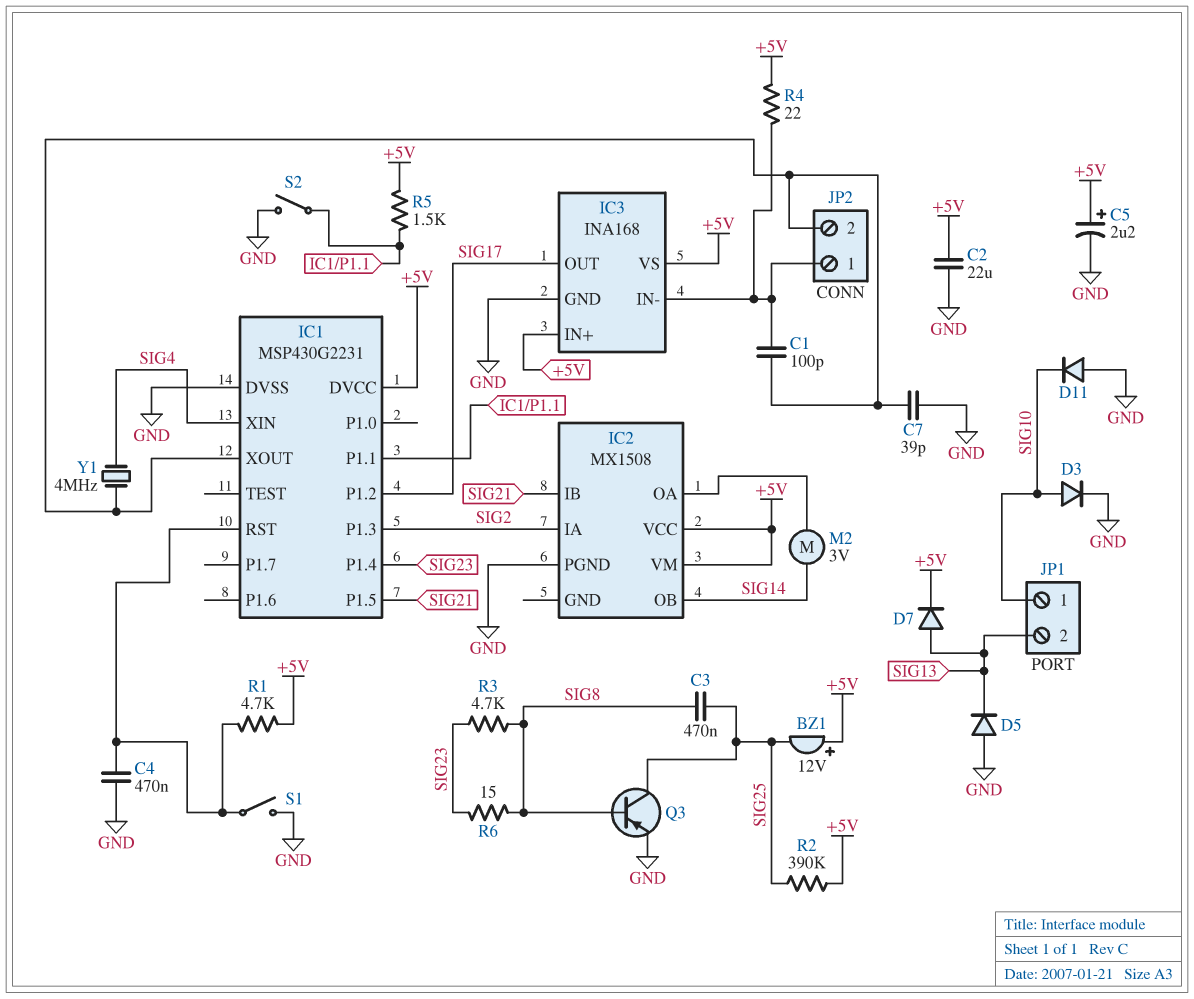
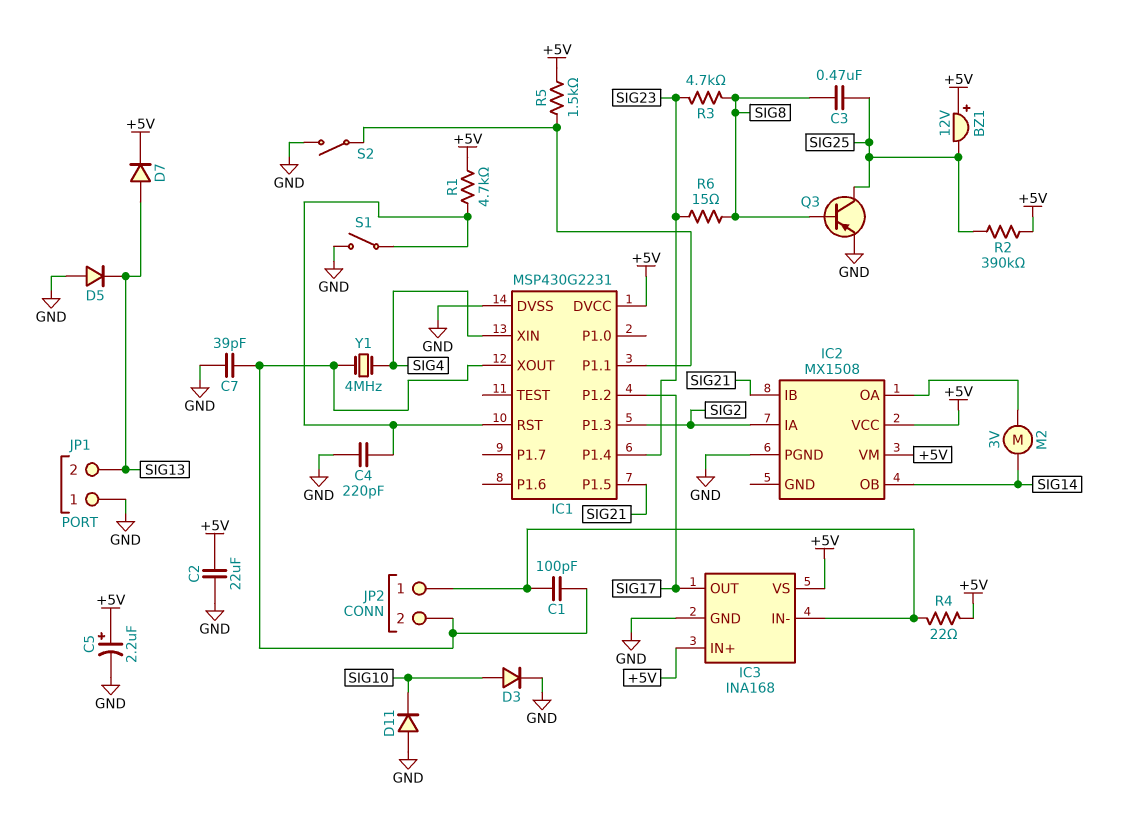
C4: 470nF (GND, IC1/RST) -> 220pF (GND, IC1/RST)
JP1 pin 1: SIG10 -> GND

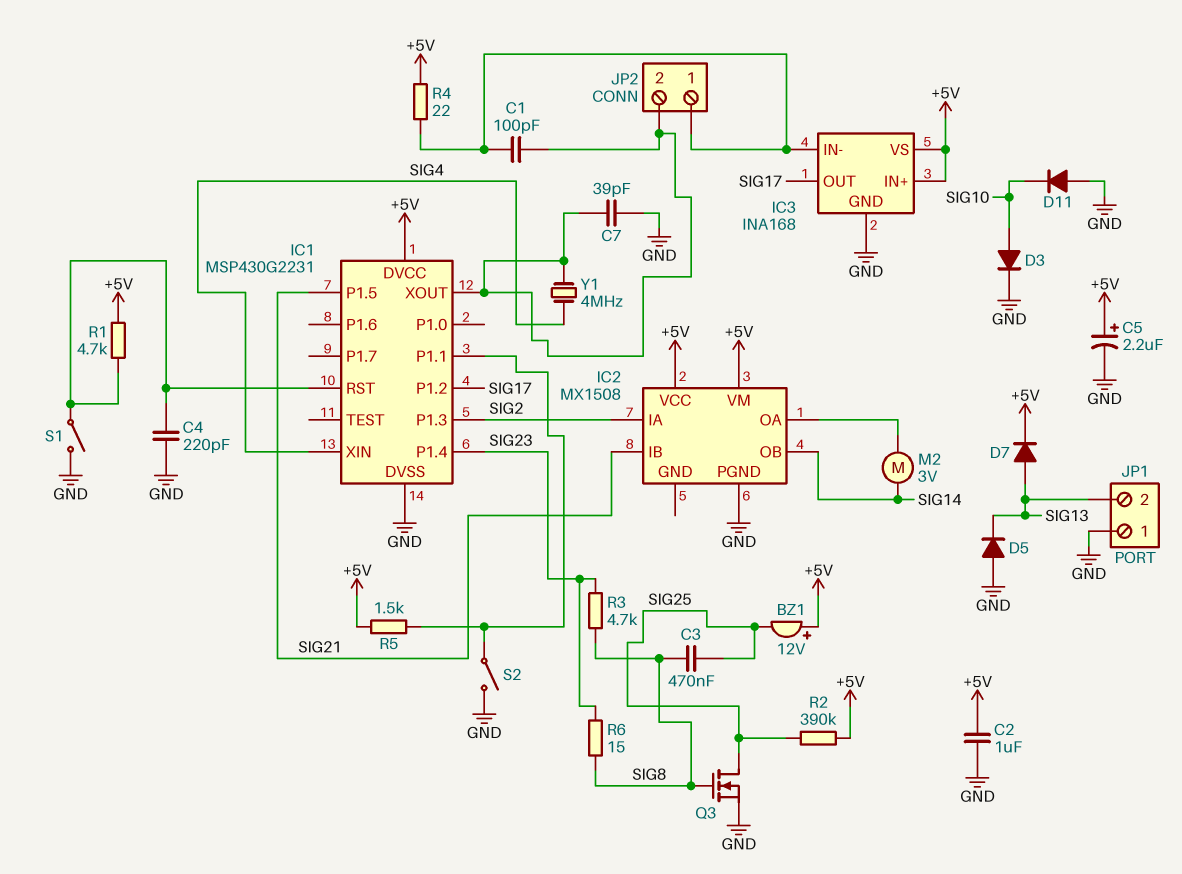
C2: 22uF (+5V, GND) -> 1uF (+5V, GND)
Q3: PNP (B SIG8, C SIG25, E GND) -> NMOS (G SIG8, D SIG25, S GND)

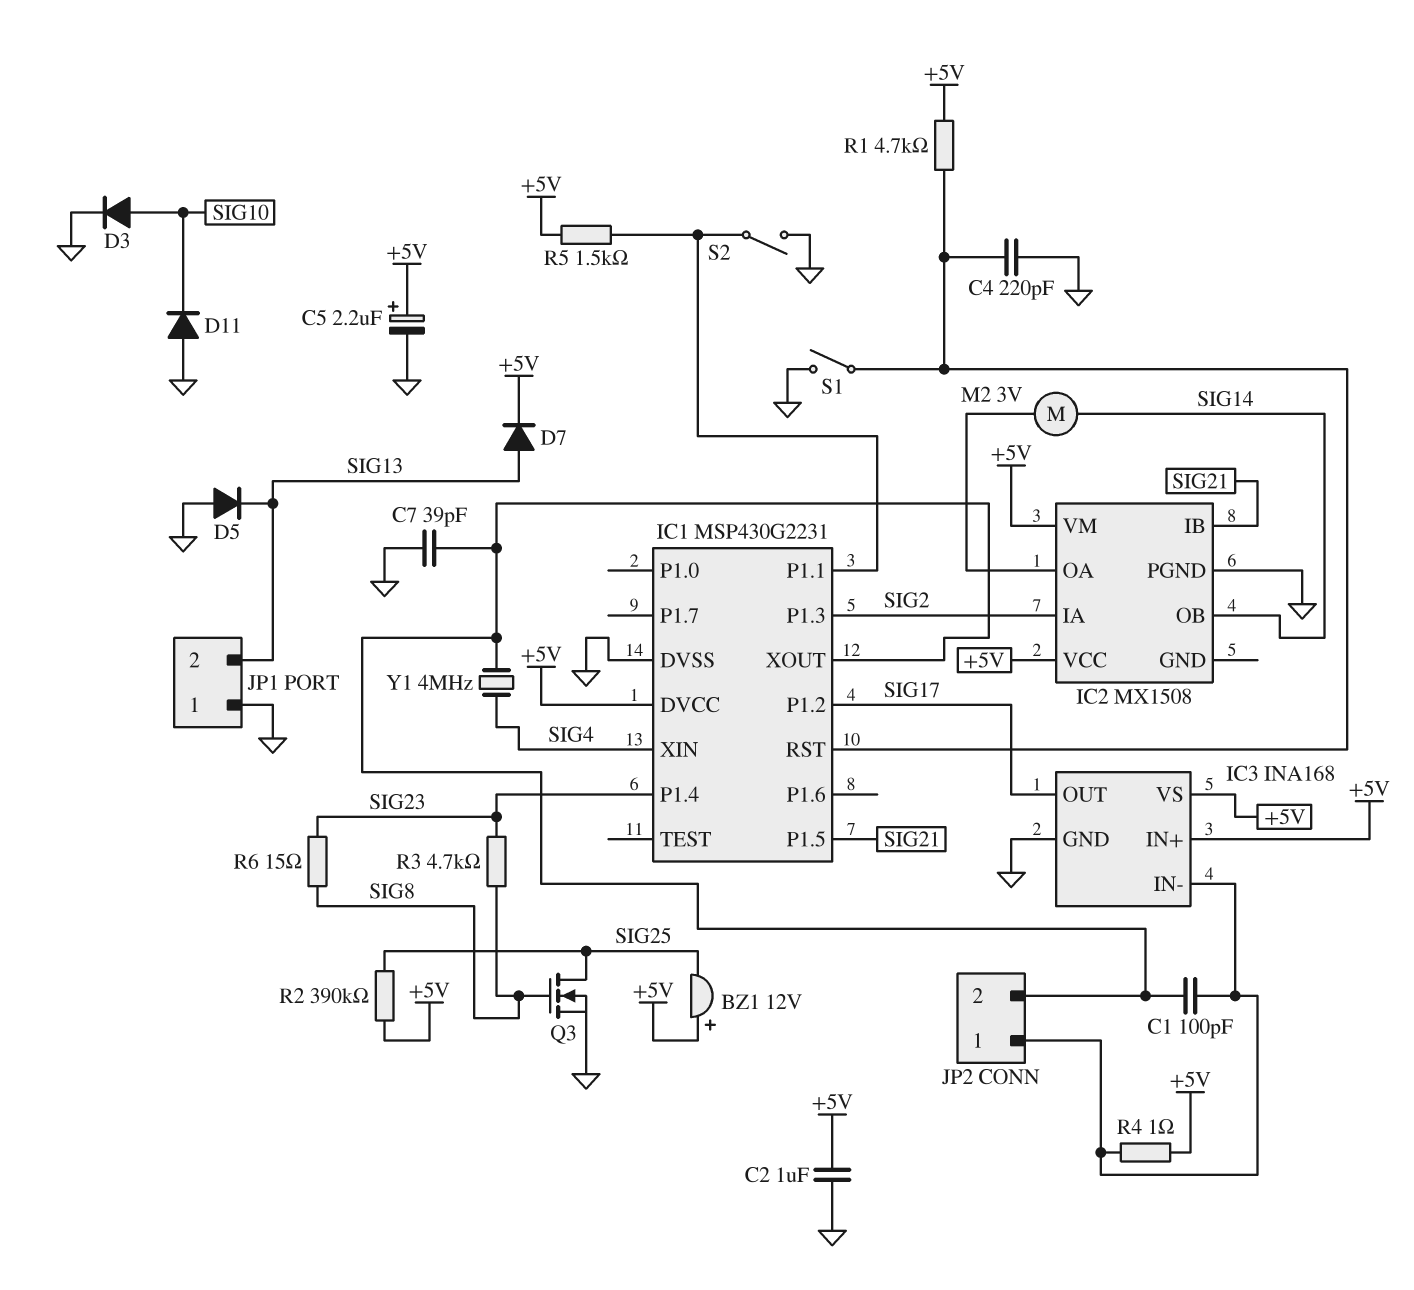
C3: 470nF (SIG8, SIG25) -> none
R4: 22 (+5V, IC3/IN-) -> 1 (+5V, IC3/IN-)

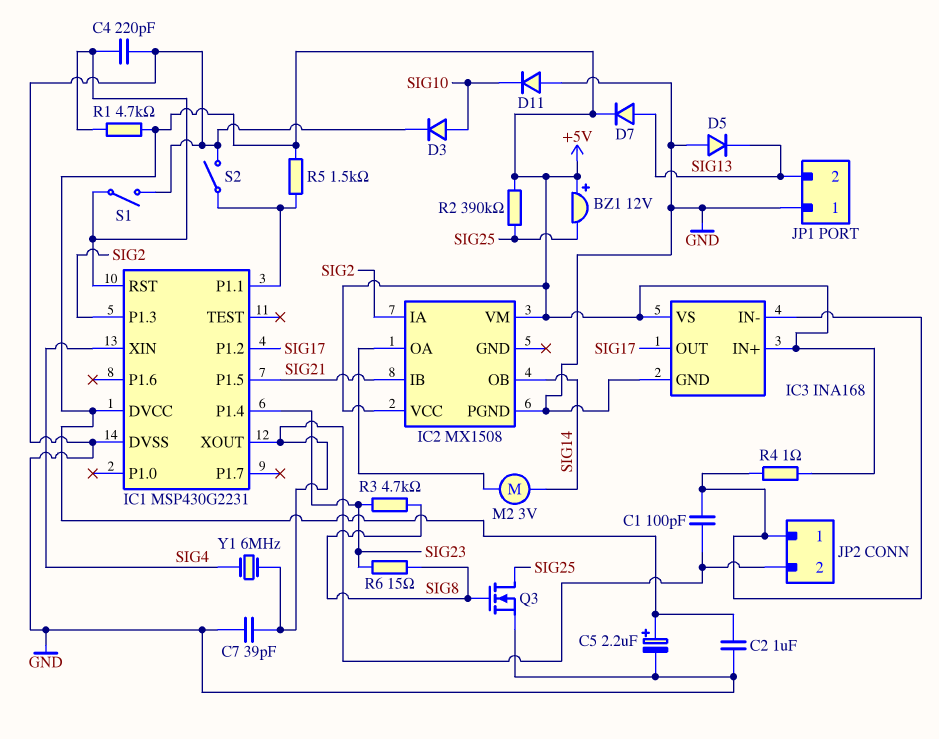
Y1: 4MHz (IC1/XOUT, SIG4) -> 6MHz (IC1/XOUT, SIG4)

